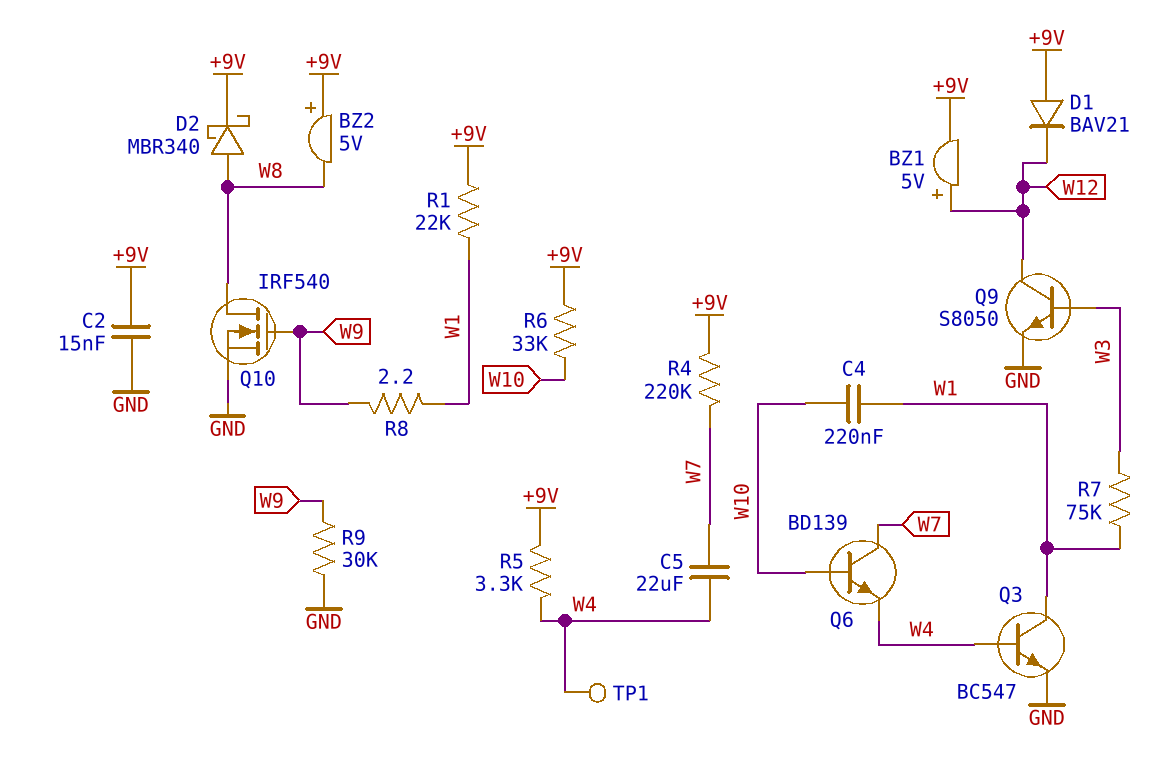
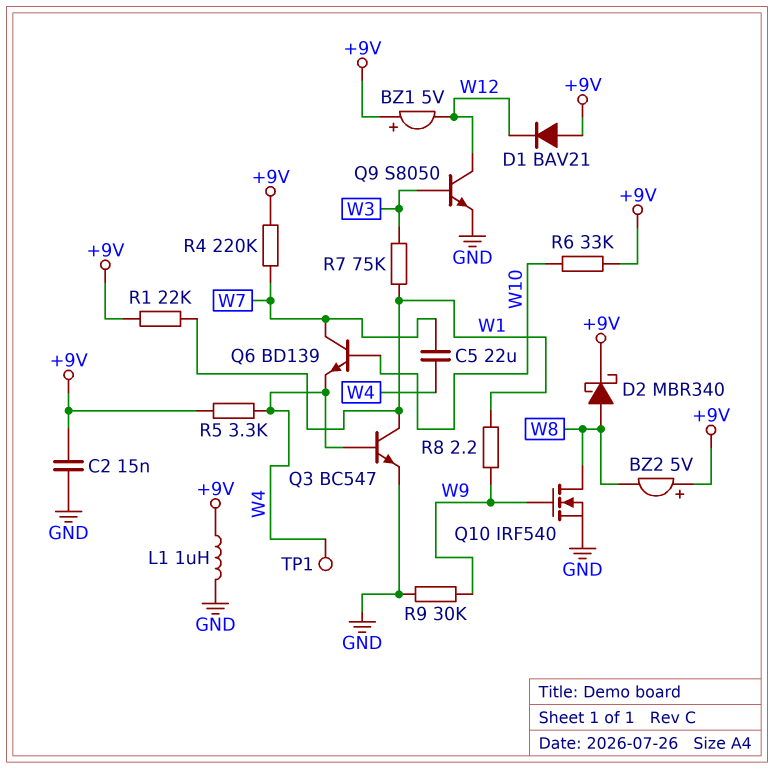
BZ1: buzzer 5V (plus W12, minus +9V) -> buzzer 5V (plus +9V, minus W12)
C4: 220nF (W1, W10) -> none
L1: none -> 1uH (+9V, GND)

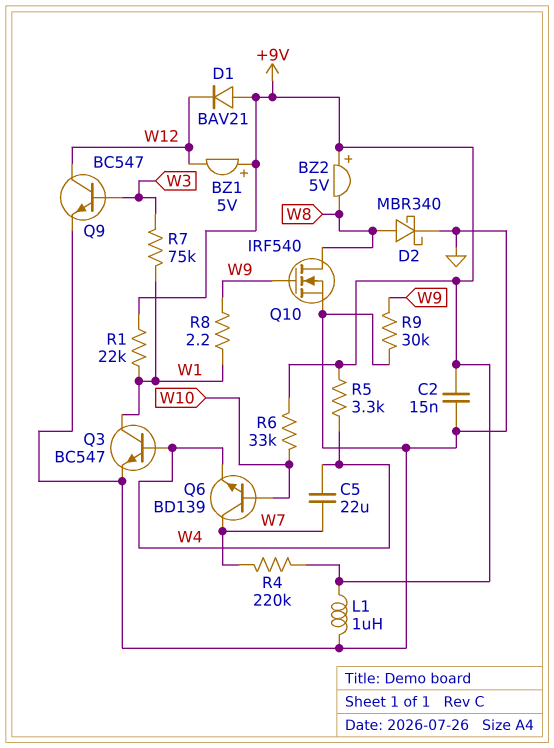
D2: schottky MBR340 (A W8, K +9V) -> schottky MBR340 (A W8, K GND)
Q9: NPN S8050 (B W3, C W12, E GND) -> NPN BC547 (B W3, C W12, E GND)
TP1: test point (W4) -> none

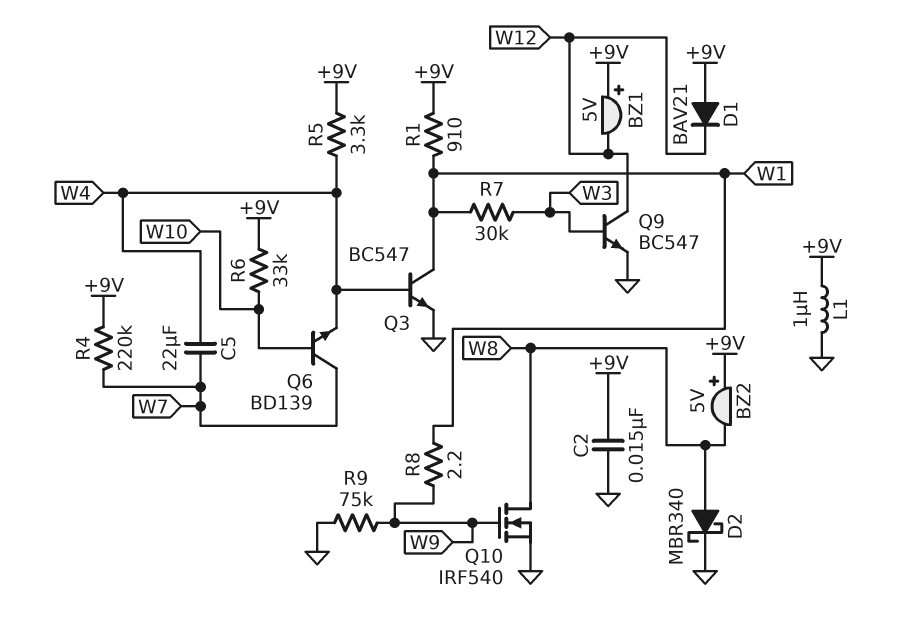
R1: 22k (+9V, W1) -> 910 (+9V, W1)
R7: 75k (W1, W3) -> 30k (W1, W3)
R9: 30k (GND, W9) -> 75k (GND, W9)

